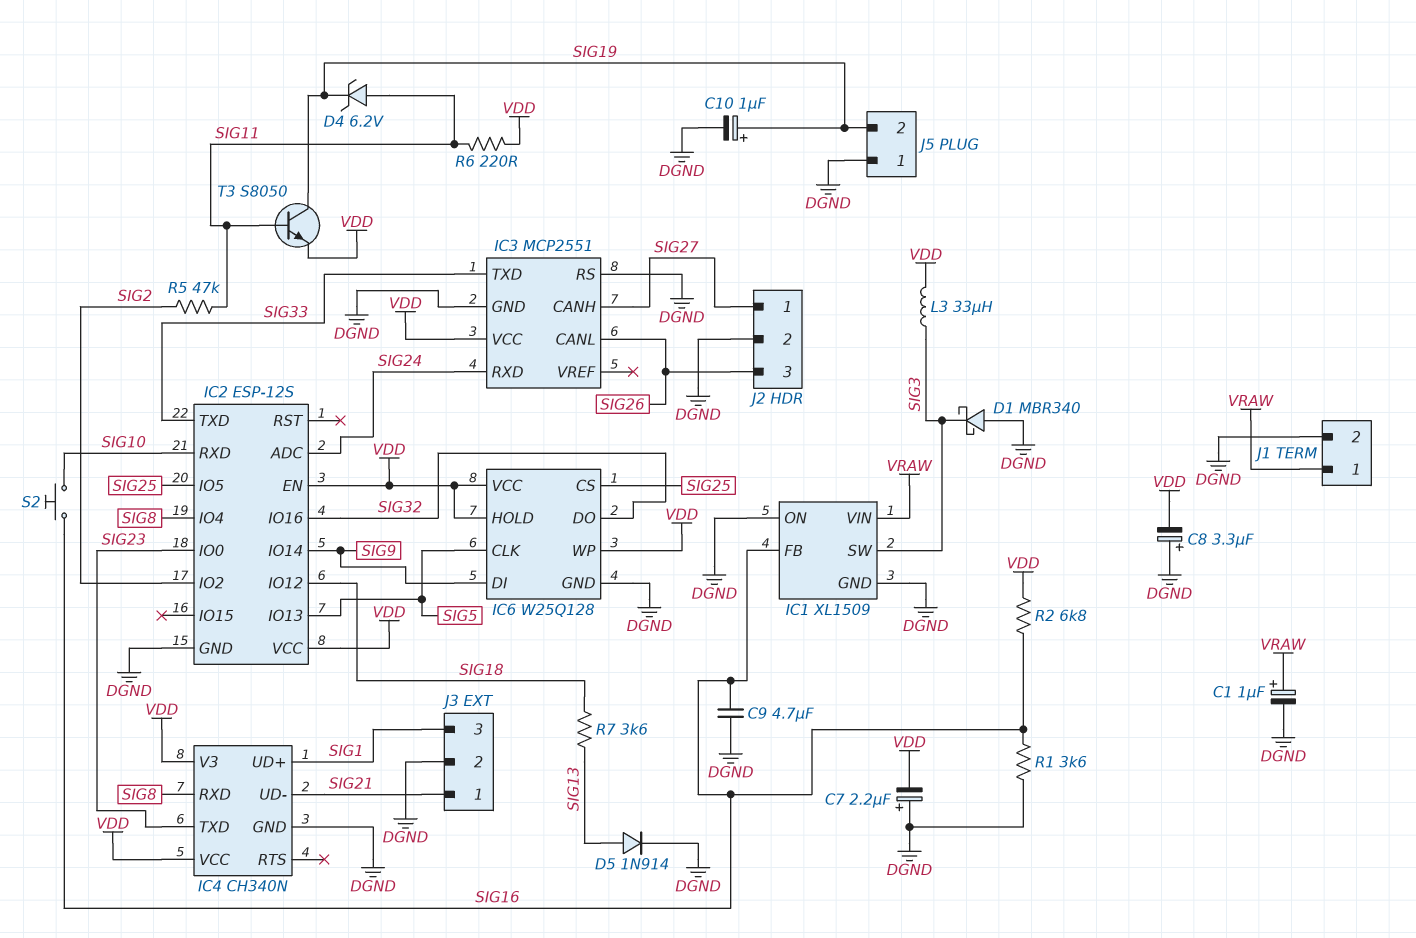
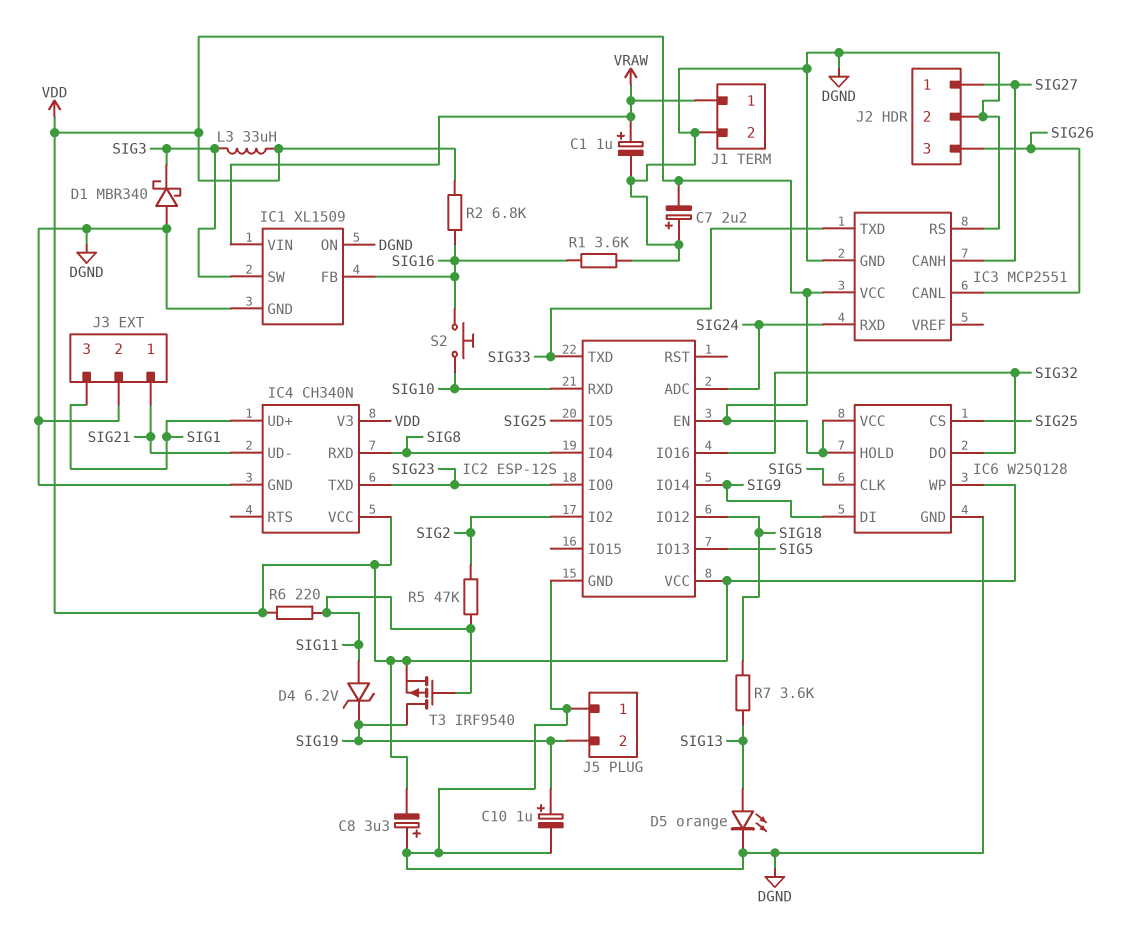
C9: 4.7uF (DGND, SIG16) -> none
D5: diode 1N914 (A SIG13, K DGND) -> LED orange (A SIG13, K DGND)
T3: NPN S8050 (B SIG11, C SIG19, E VDD) -> PMOS IRF9540 (G SIG11, D SIG19, S VDD)

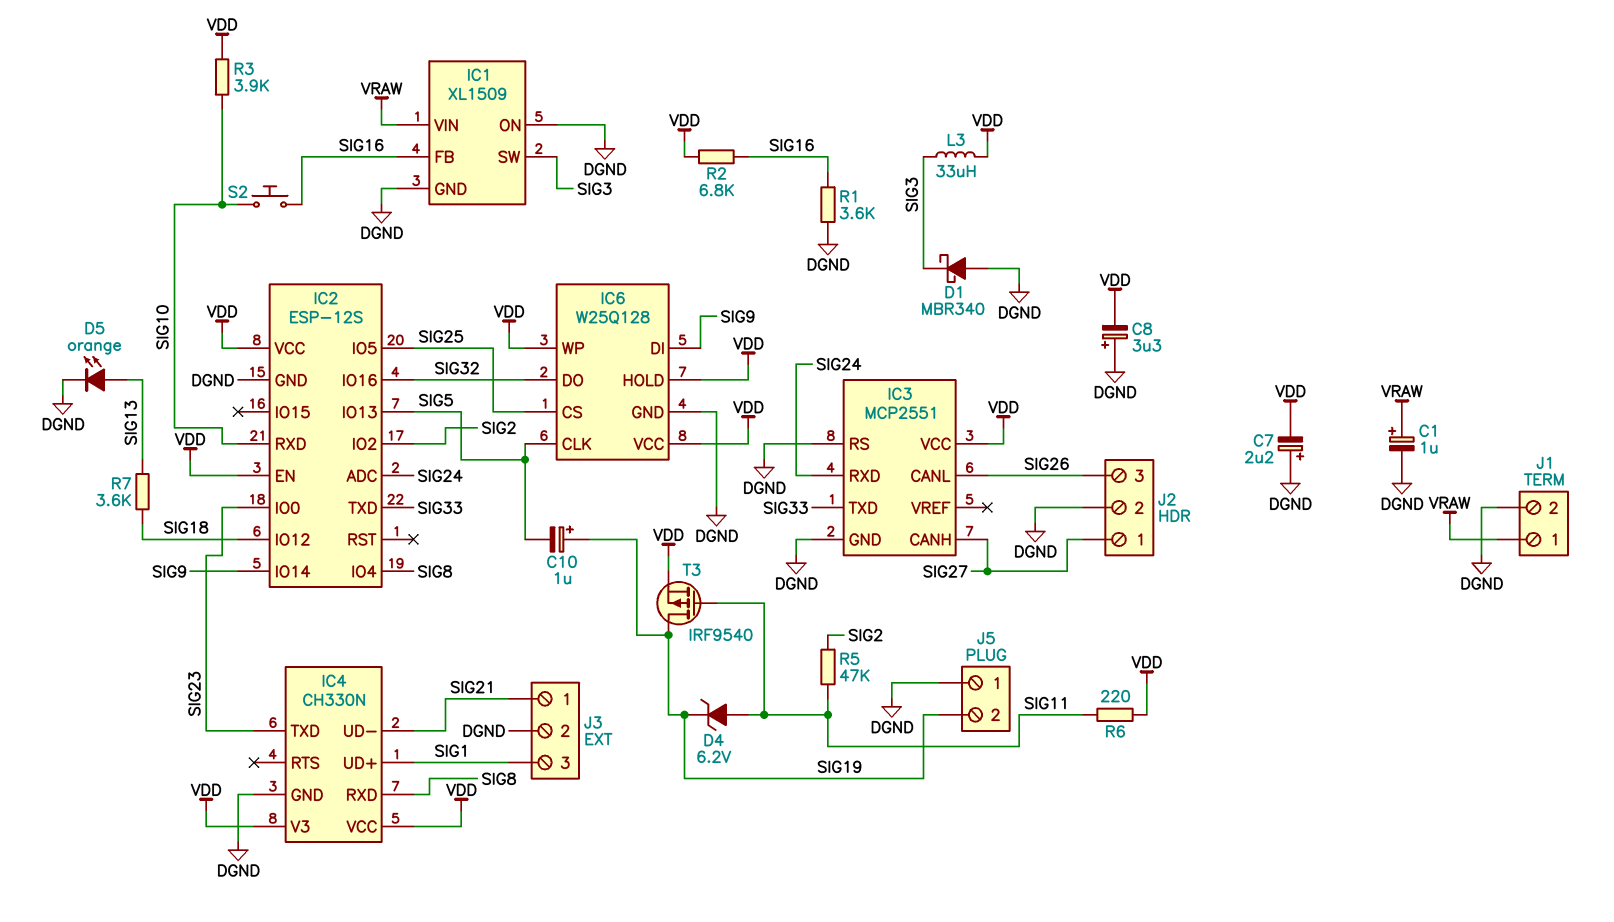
C10: 1uF (plus SIG19, minus DGND) -> 1uF (plus SIG19, minus SIG5)
IC4: CH340N -> CH330N
R3: none -> 3.9k (SIG10, VDD)

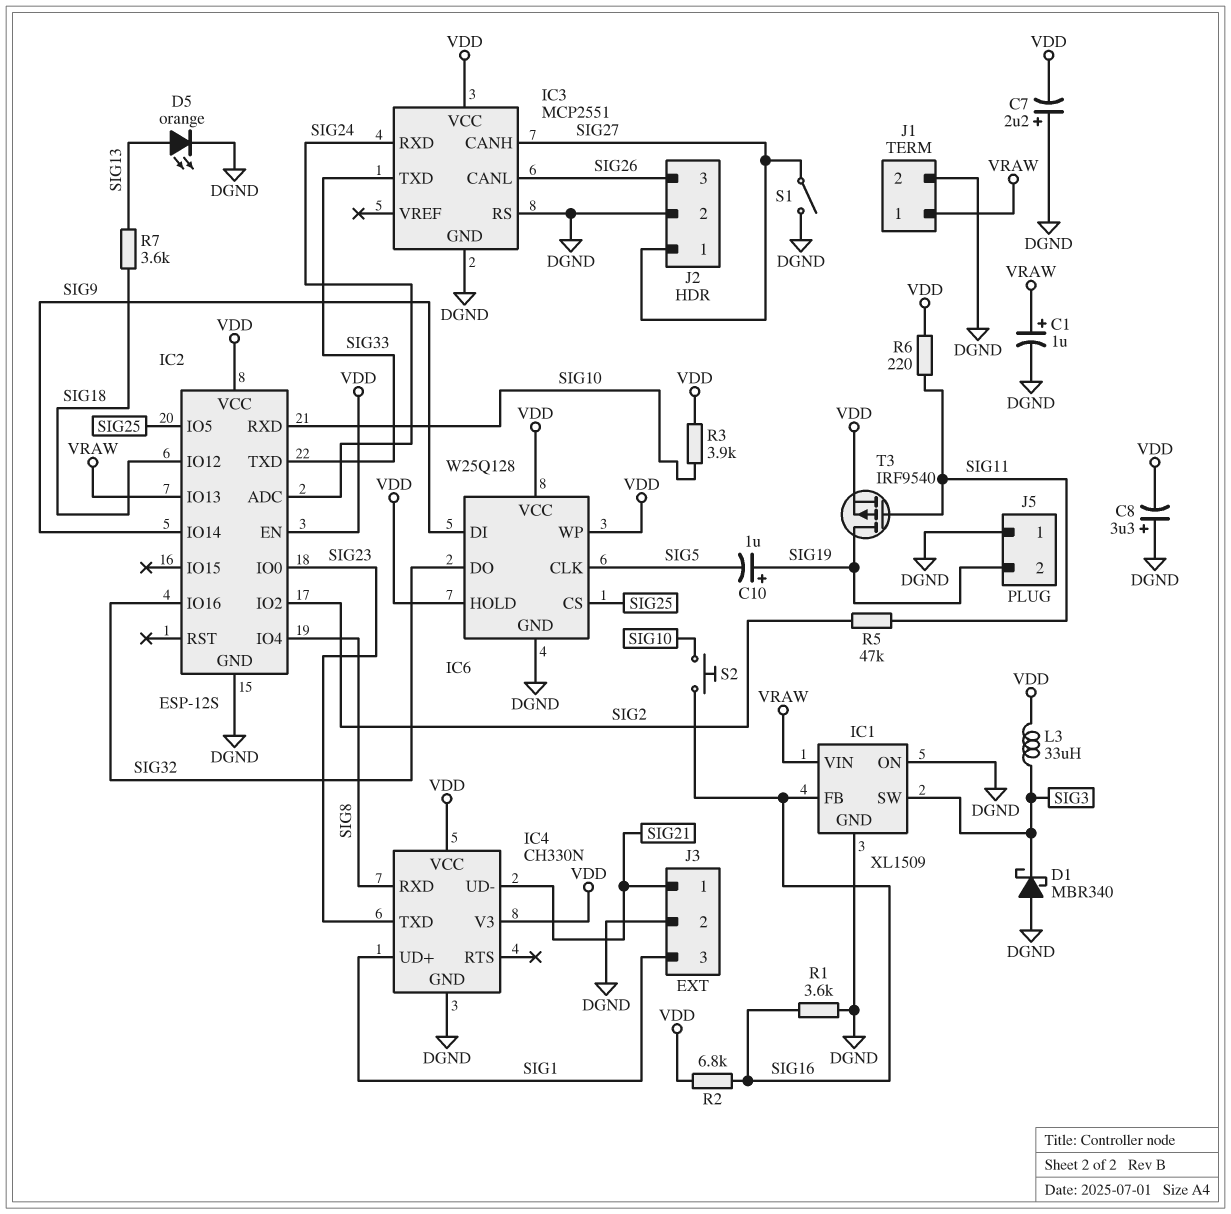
D4: zener 6.2V (A SIG11, K SIG19) -> none
IC2 pin IO13: SIG5 -> VRAW
S1: none -> switch (DGND, SIG27)

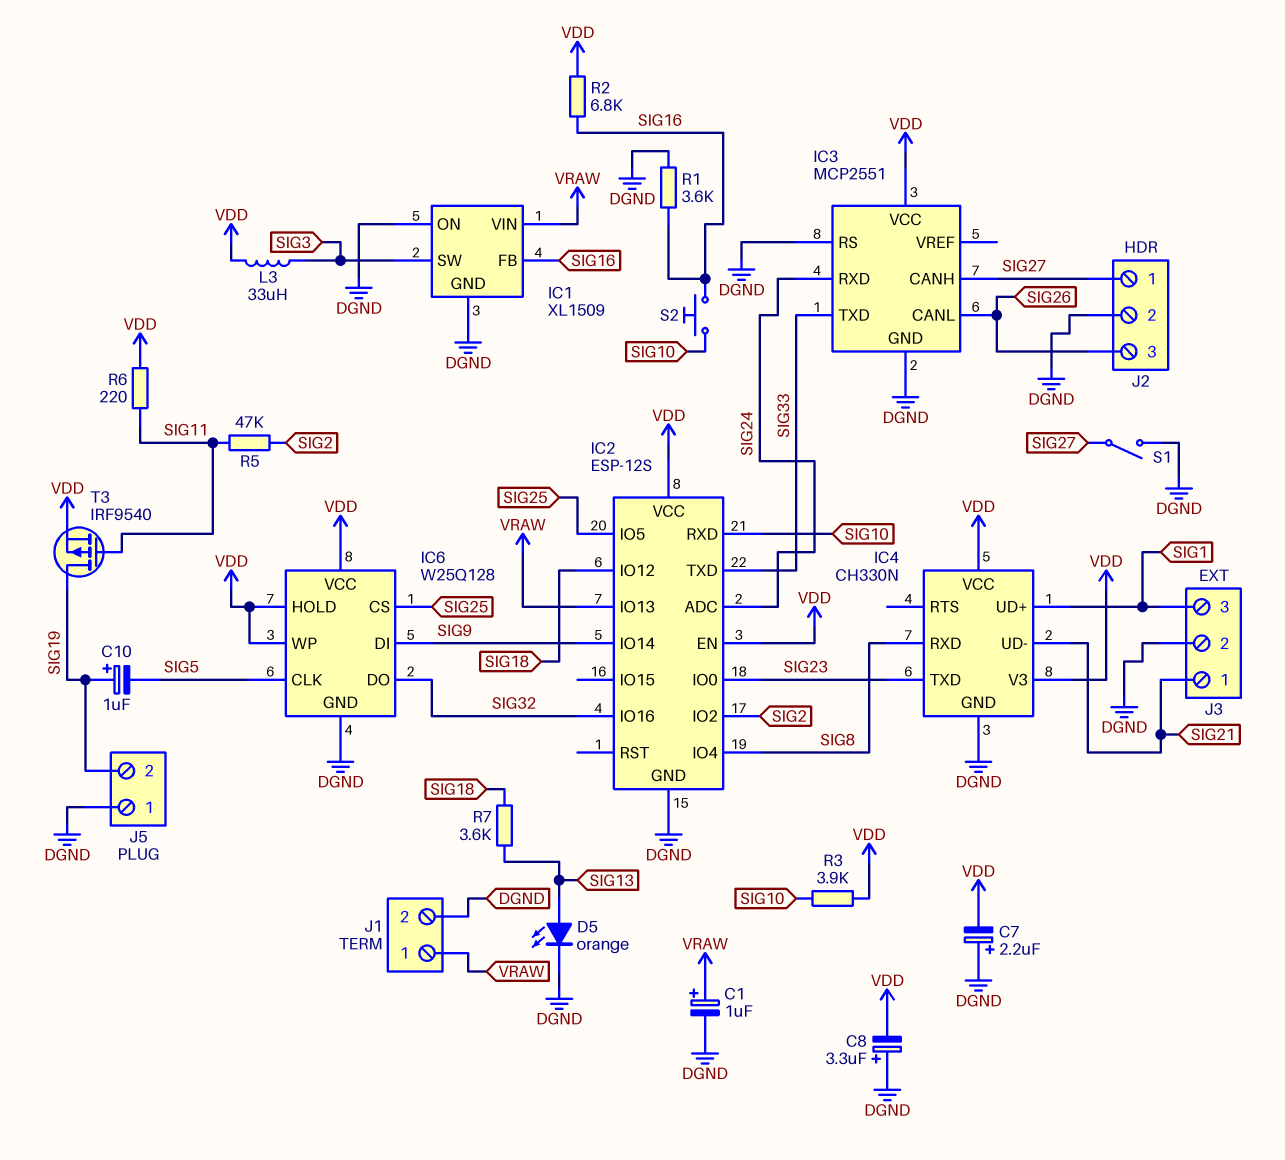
D1: schottky MBR340 (A DGND, K SIG3) -> none

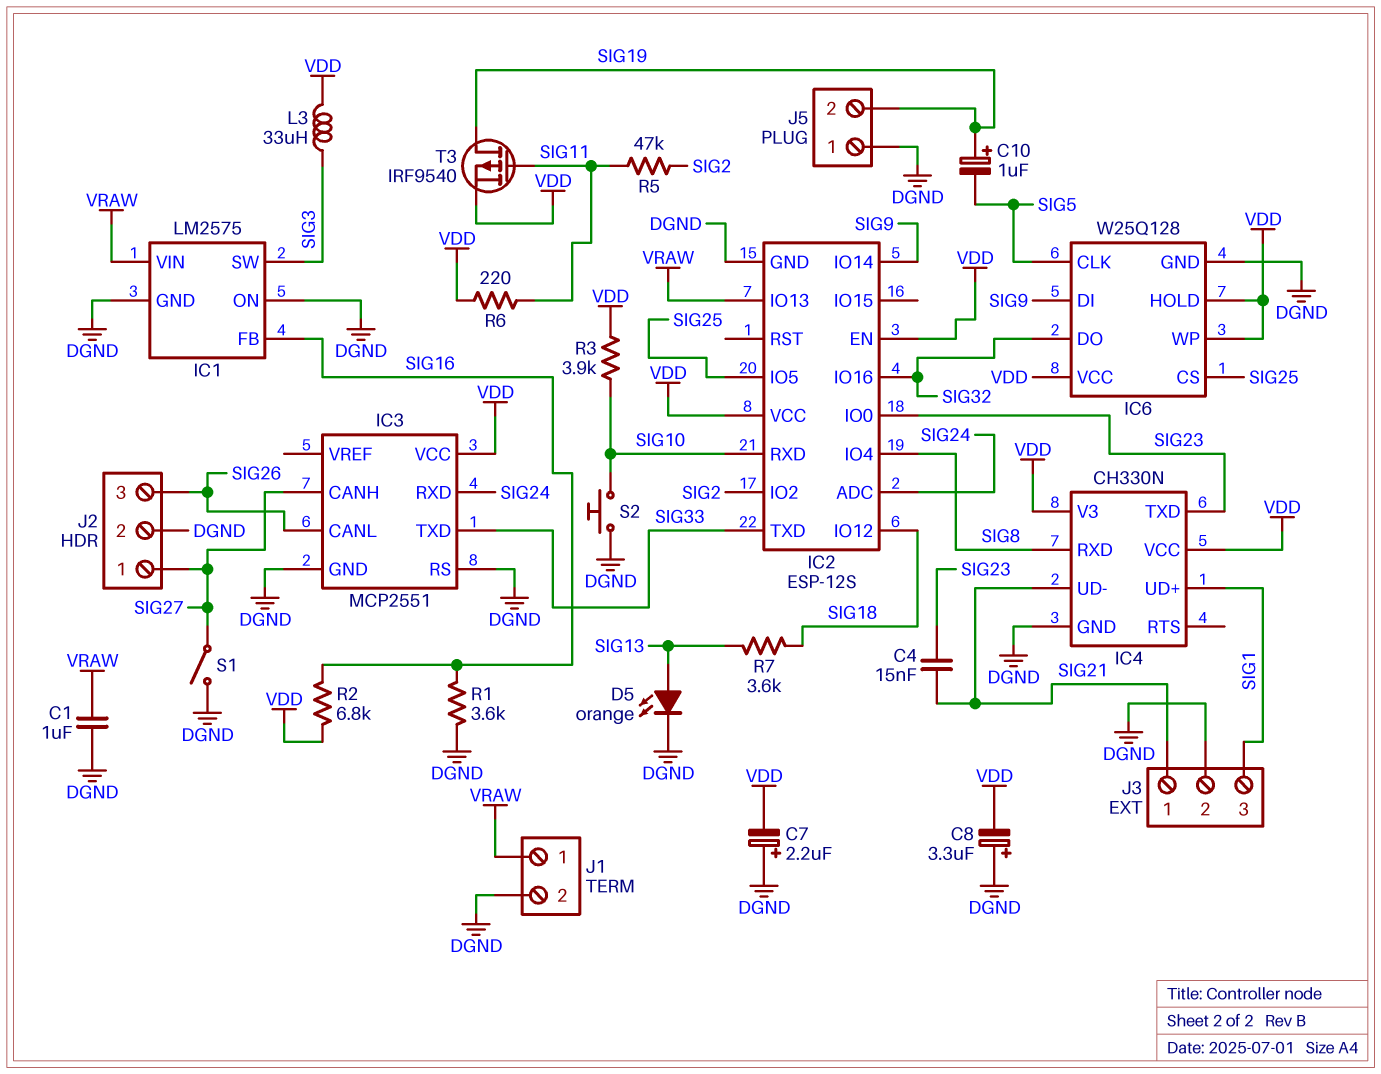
C1: 1uF (plus VRAW, minus DGND) -> 1uF (DGND, VRAW)
C4: none -> 15nF (SIG21, SIG23)
IC1: XL1509 -> LM2575
S2: button (SIG10, SIG16) -> button (DGND, SIG10)

